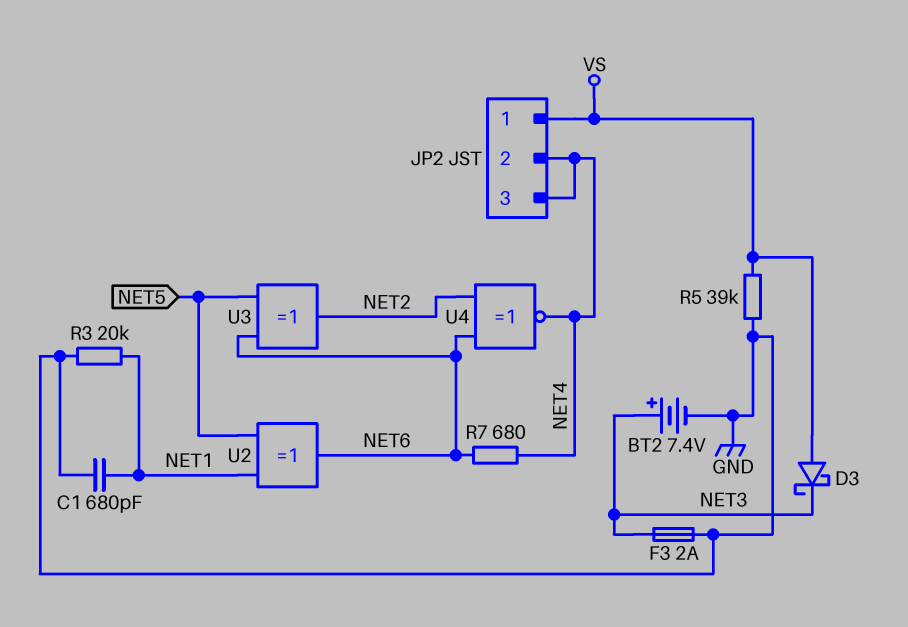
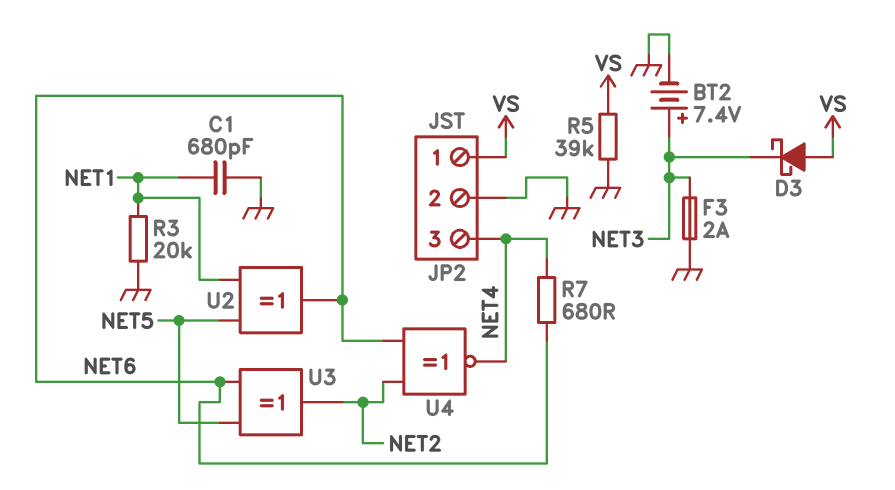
JP2 pin 2: NET4 -> GND

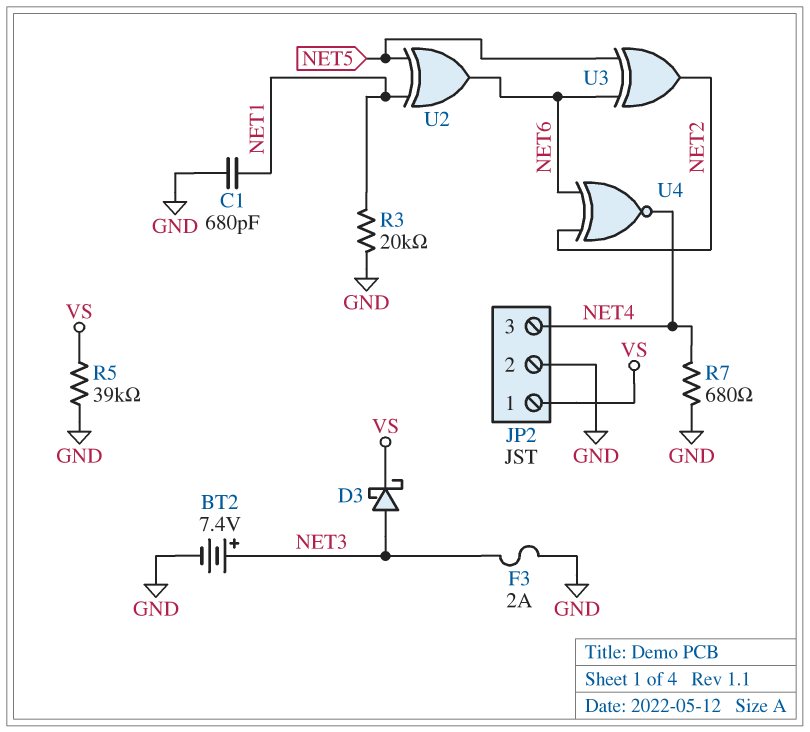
D3: schottky (A VS, K NET3) -> schottky (A NET3, K VS)
R7: 680 (NET4, NET6) -> 680 (GND, NET4)

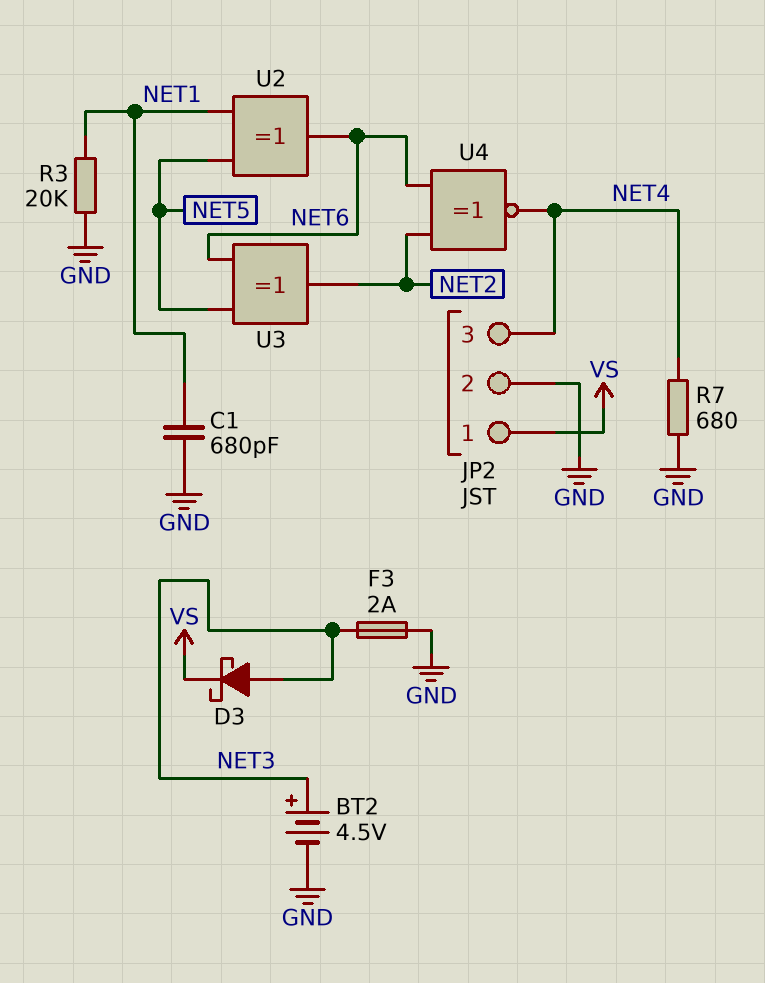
BT2: 7.4V (plus NET3, minus GND) -> 4.5V (plus NET3, minus GND)
R5: 39k (GND, VS) -> none

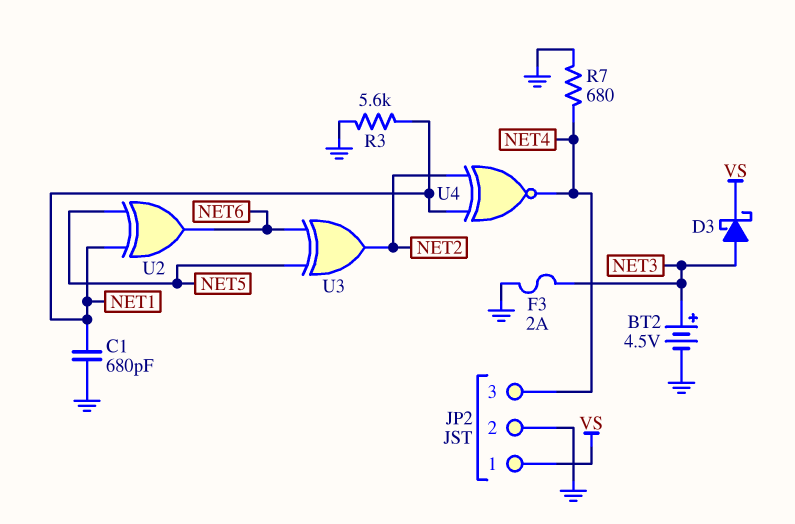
R3: 20k (GND, NET1) -> 5.6k (GND, NET1)
U4: XNOR (in NET2, in NET6, out NET4) -> XNOR (in NET1, in NET2, out NET4)

